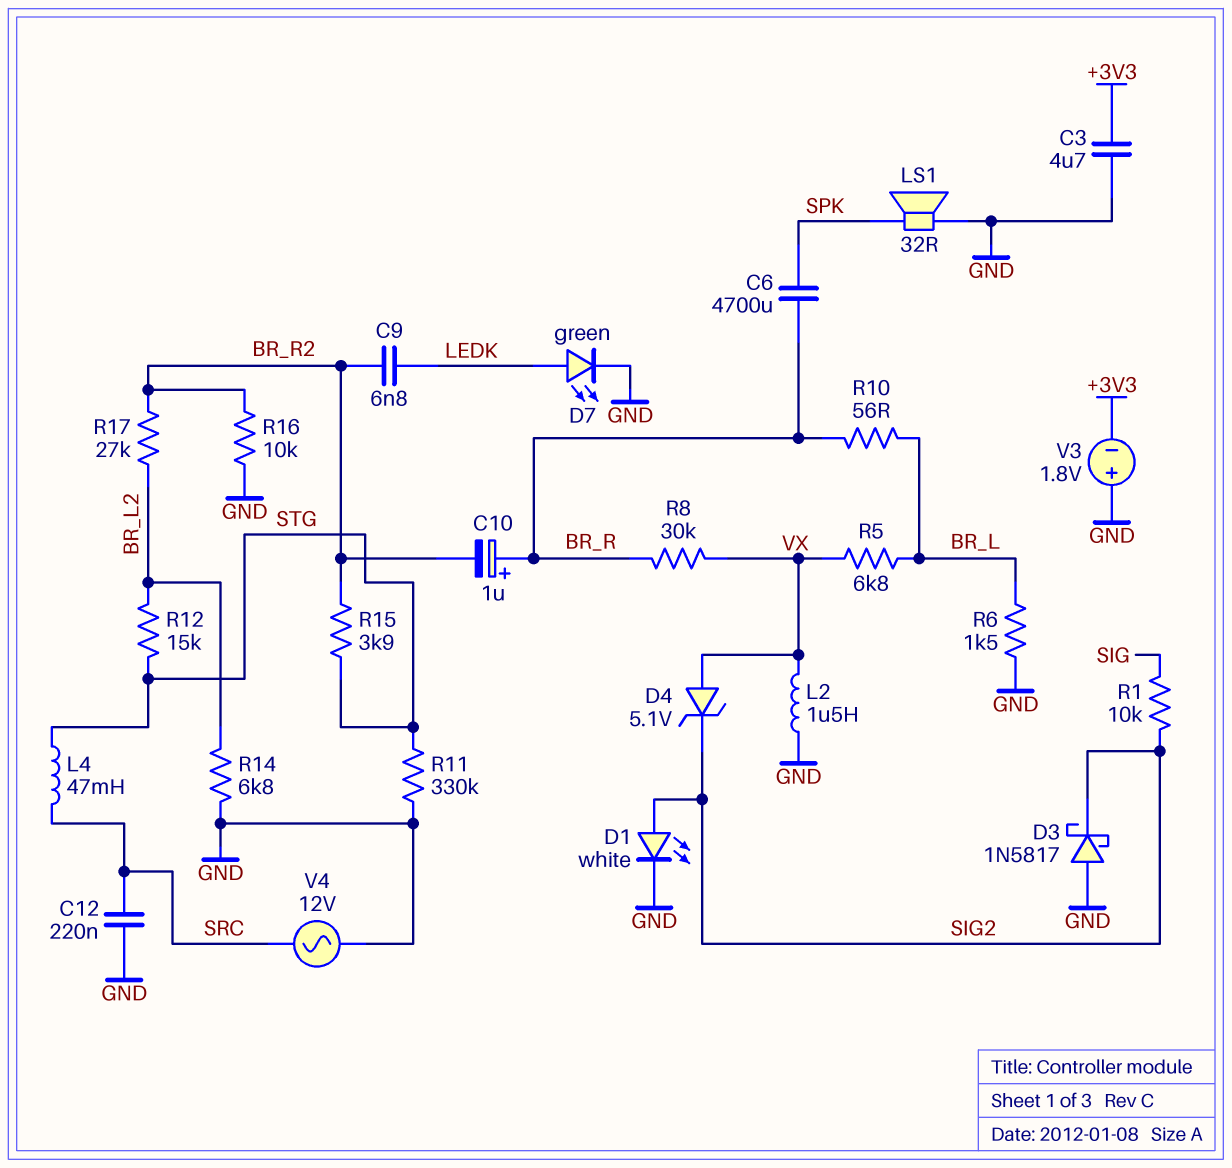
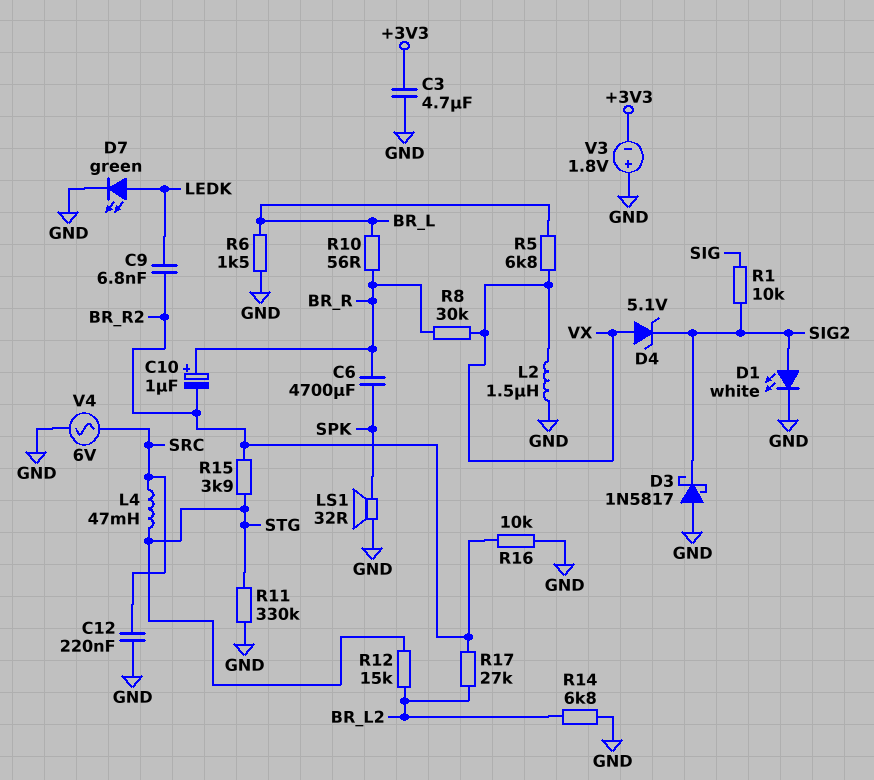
V4: AC 12V (GND, SRC) -> AC 6V (GND, SRC)

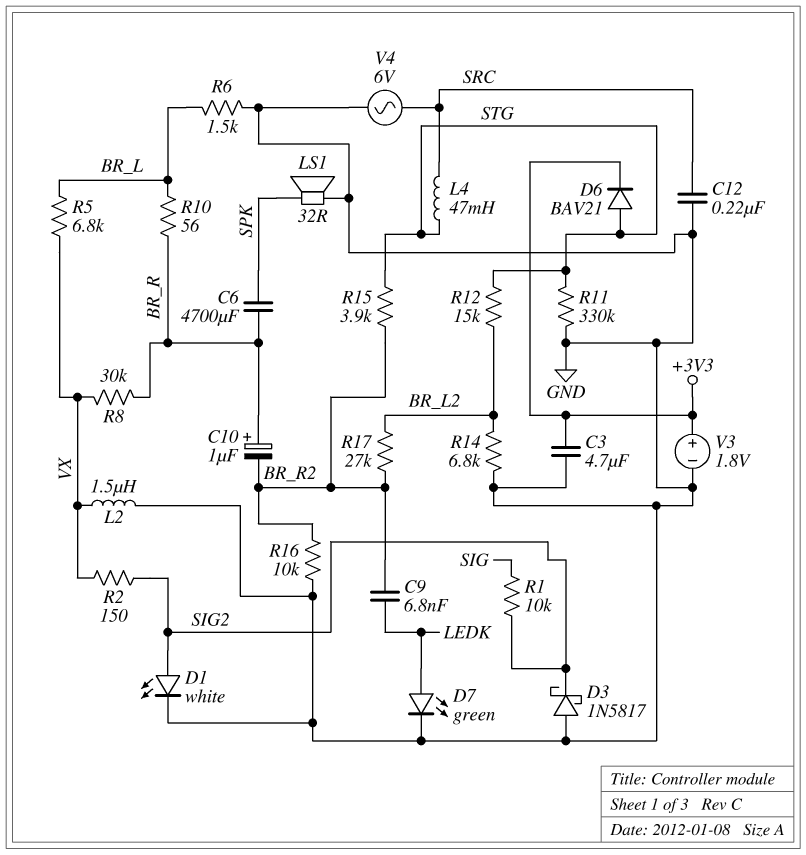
D4: zener 5.1V (A VX, K SIG2) -> none
D6: none -> diode BAV21 (A STG, K +3V3)
R2: none -> 150 (SIG2, VX)
V3: 1.8V (plus GND, minus +3V3) -> 1.8V (plus +3V3, minus GND)

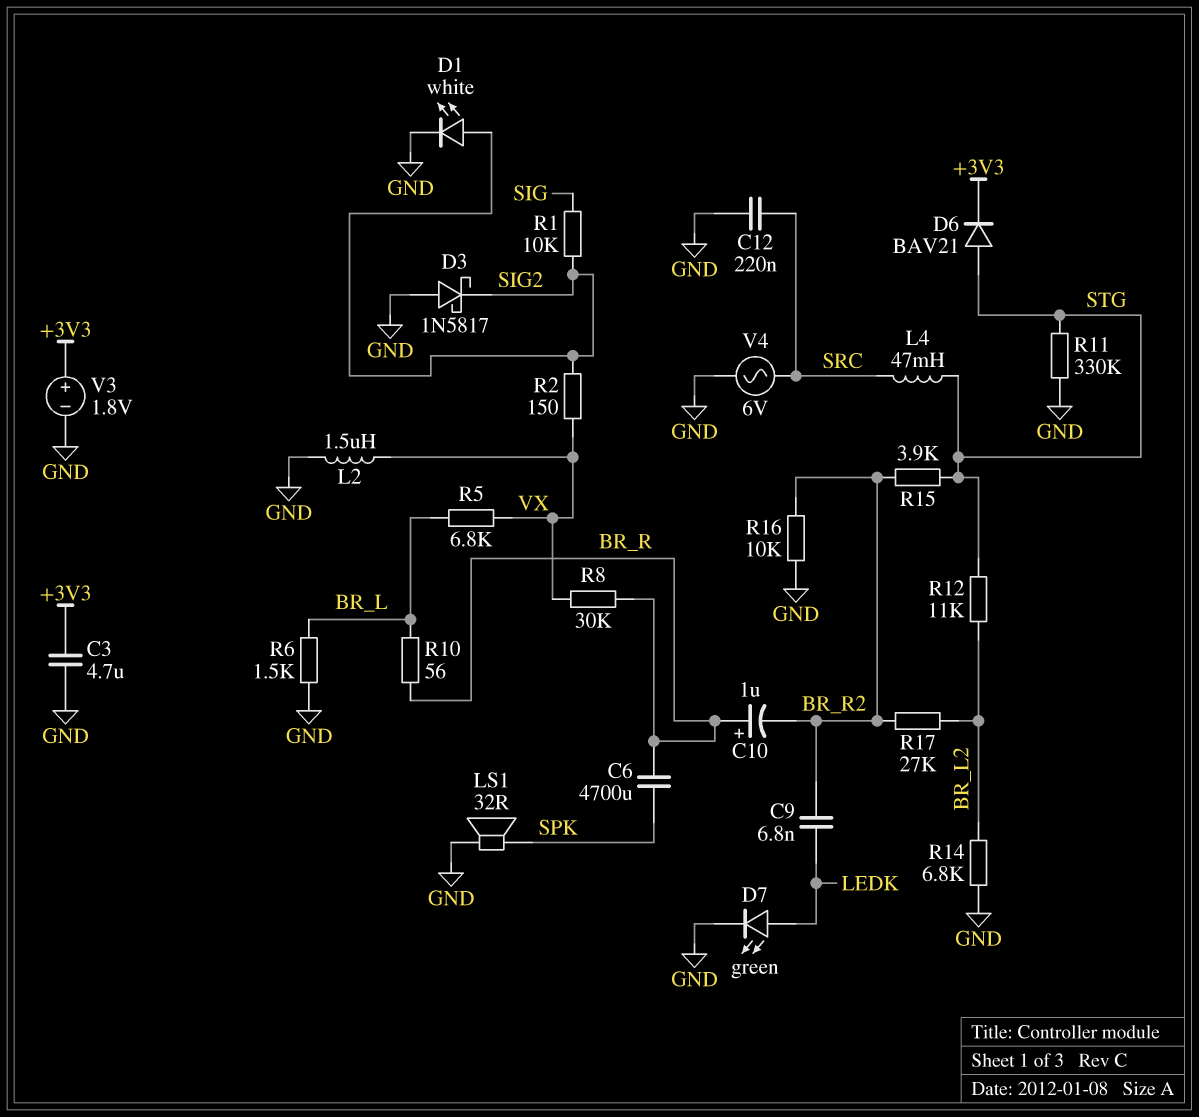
R12: 15k (BR_L2, STG) -> 11k (BR_L2, STG)

